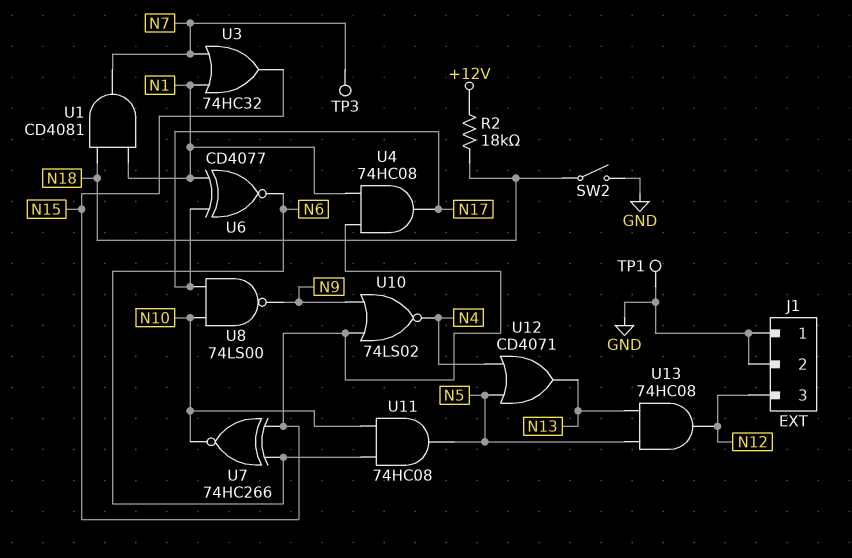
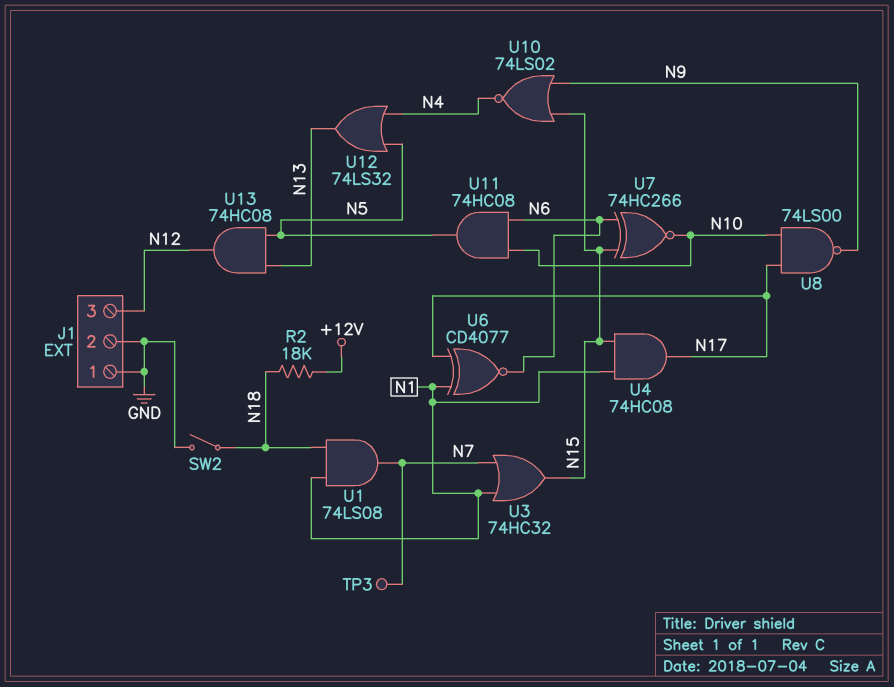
TP1: test point (GND) -> none
U1: AND CD4081 (in N1, in N18, out N7) -> AND 74LS08 (in N1, in N18, out N7)
U12: OR CD4071 (in N4, in N5, out N13) -> OR 74LS32 (in N4, in N5, out N13)

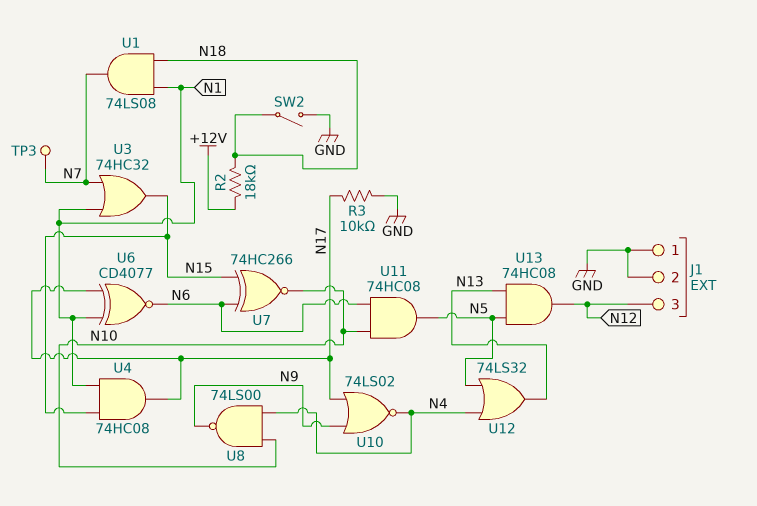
R3: none -> 10k (GND, N17)
U8: NAND 74LS00 (in N10, in N17, out N9) -> NAND 74LS00 (in N4, in N10, out N9)
U10: NOR 74LS02 (in N9, in N15, out N4) -> NOR 74LS02 (in N9, in N17, out N4)

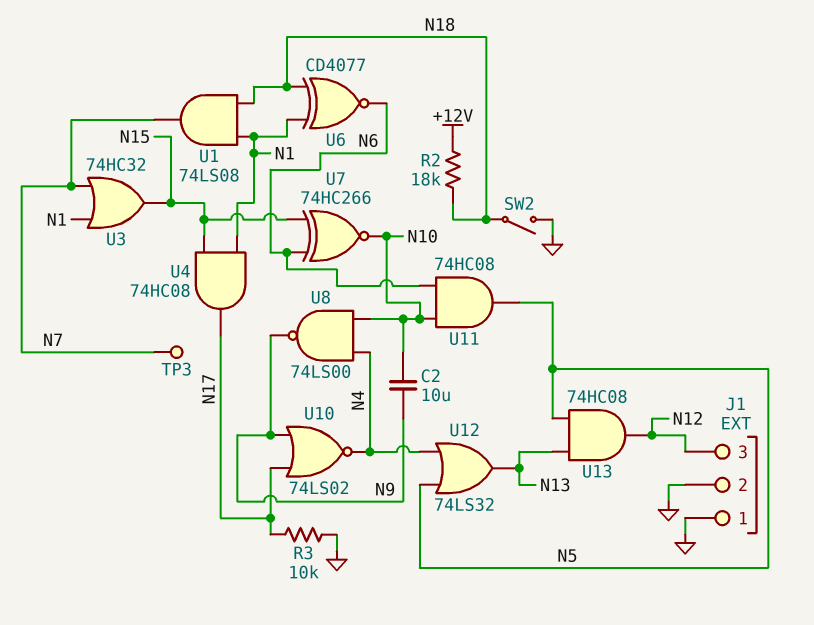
C2: none -> 10uF (N9, N10)
U6: XNOR CD4077 (in N1, in N17, out N6) -> XNOR CD4077 (in N1, in N18, out N6)

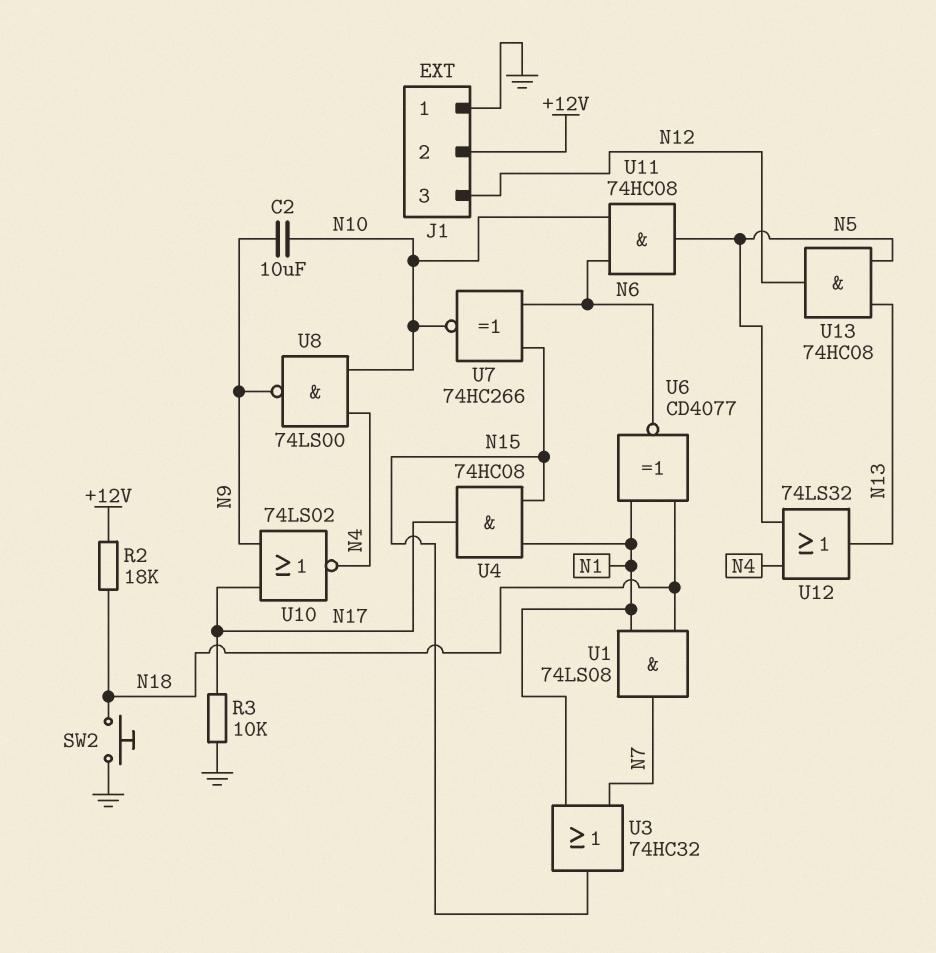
J1 pin 2: GND -> +12V
SW2: switch (GND, N18) -> button (GND, N18)
TP3: test point (N7) -> none

